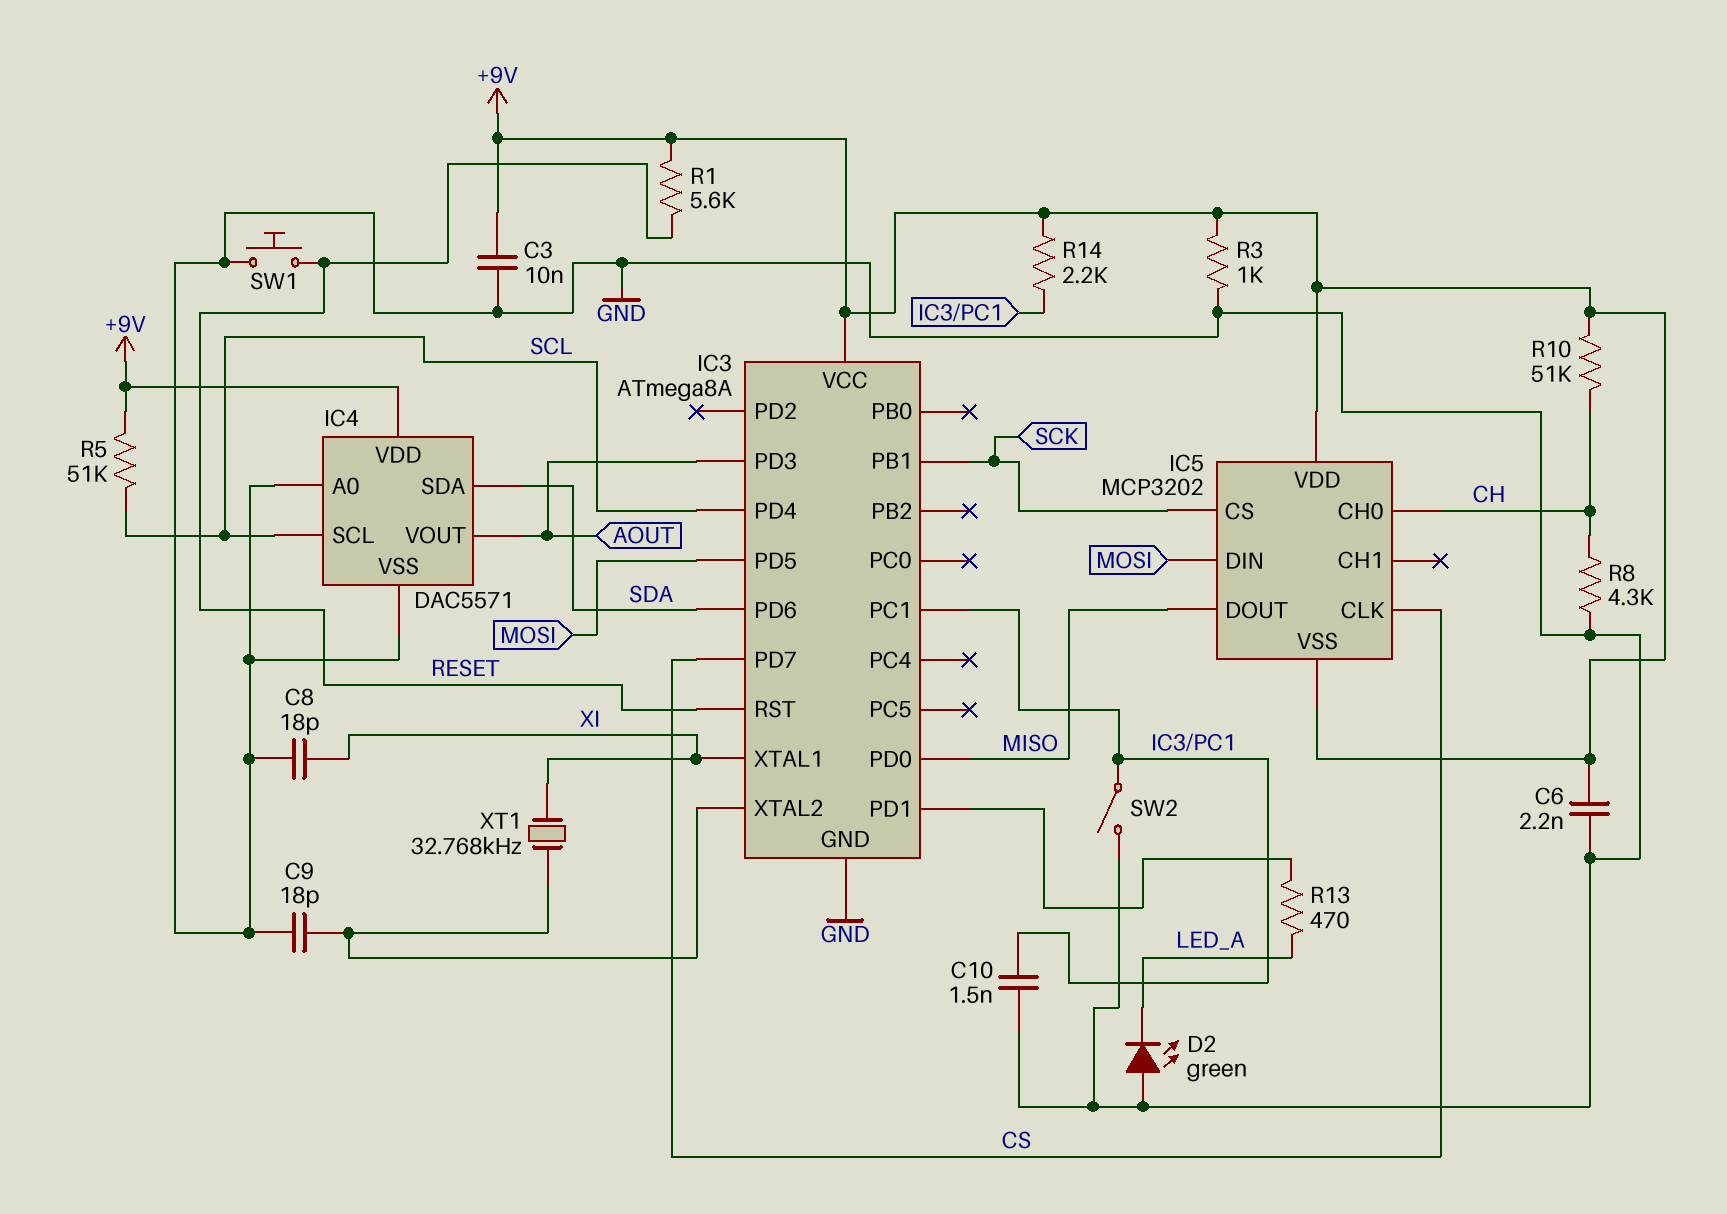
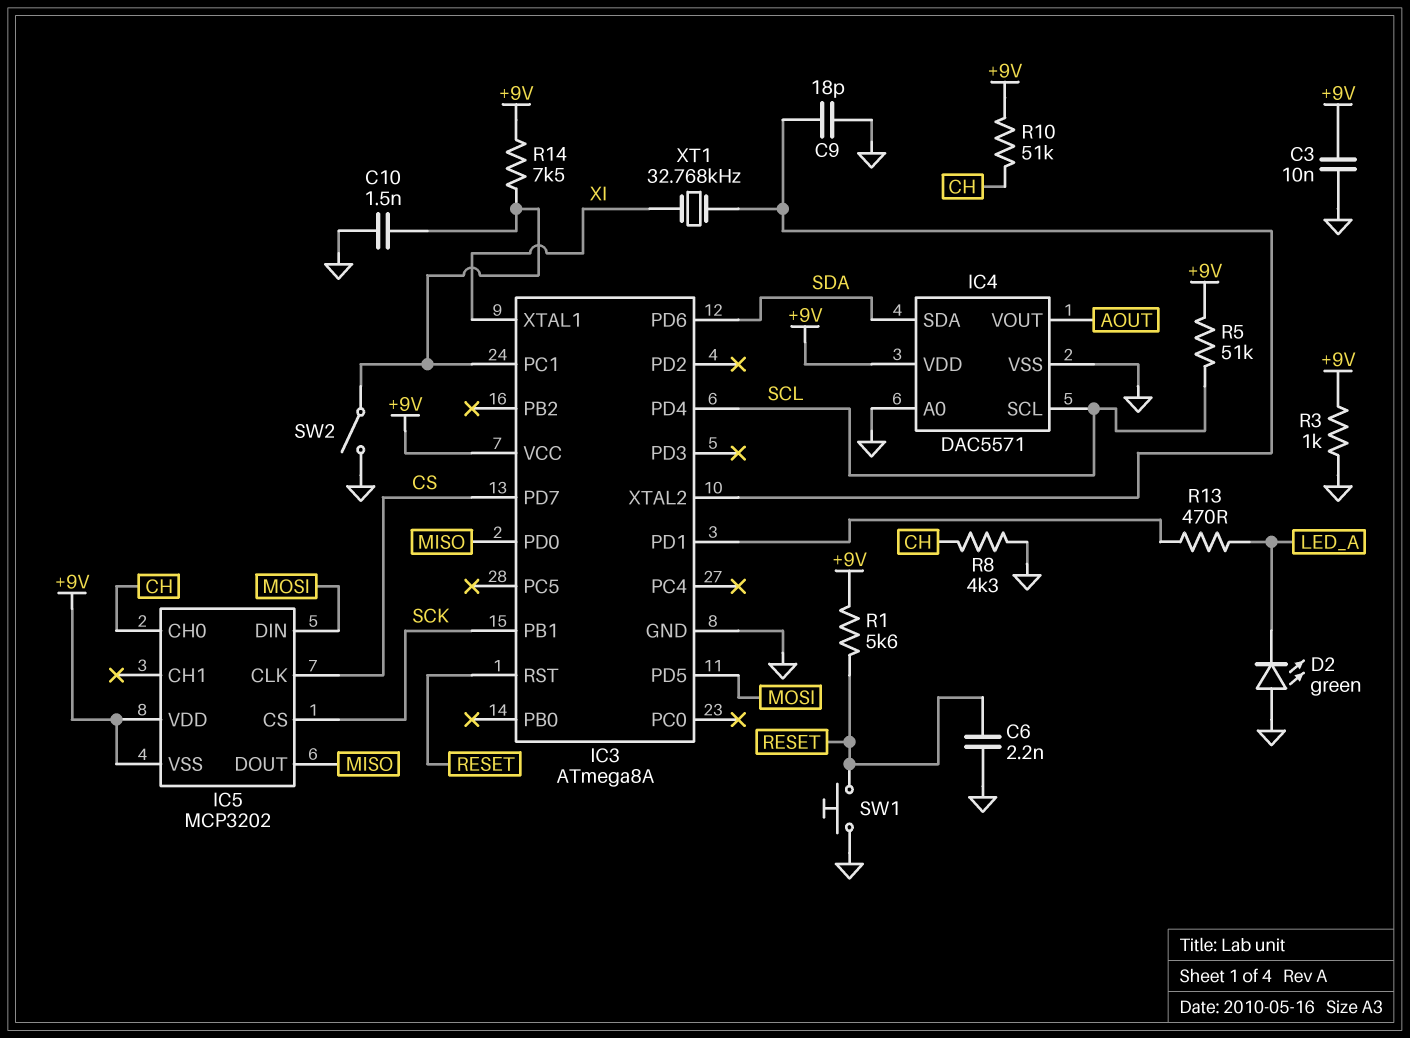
C6: 2.2nF (+9V, GND) -> 2.2nF (GND, RESET)
C8: 18pF (GND, XI) -> none
IC3 pin PD3: AOUT -> none
R14: 2.2k (+9V, IC3/PC1) -> 7.5k (+9V, IC3/PC1)

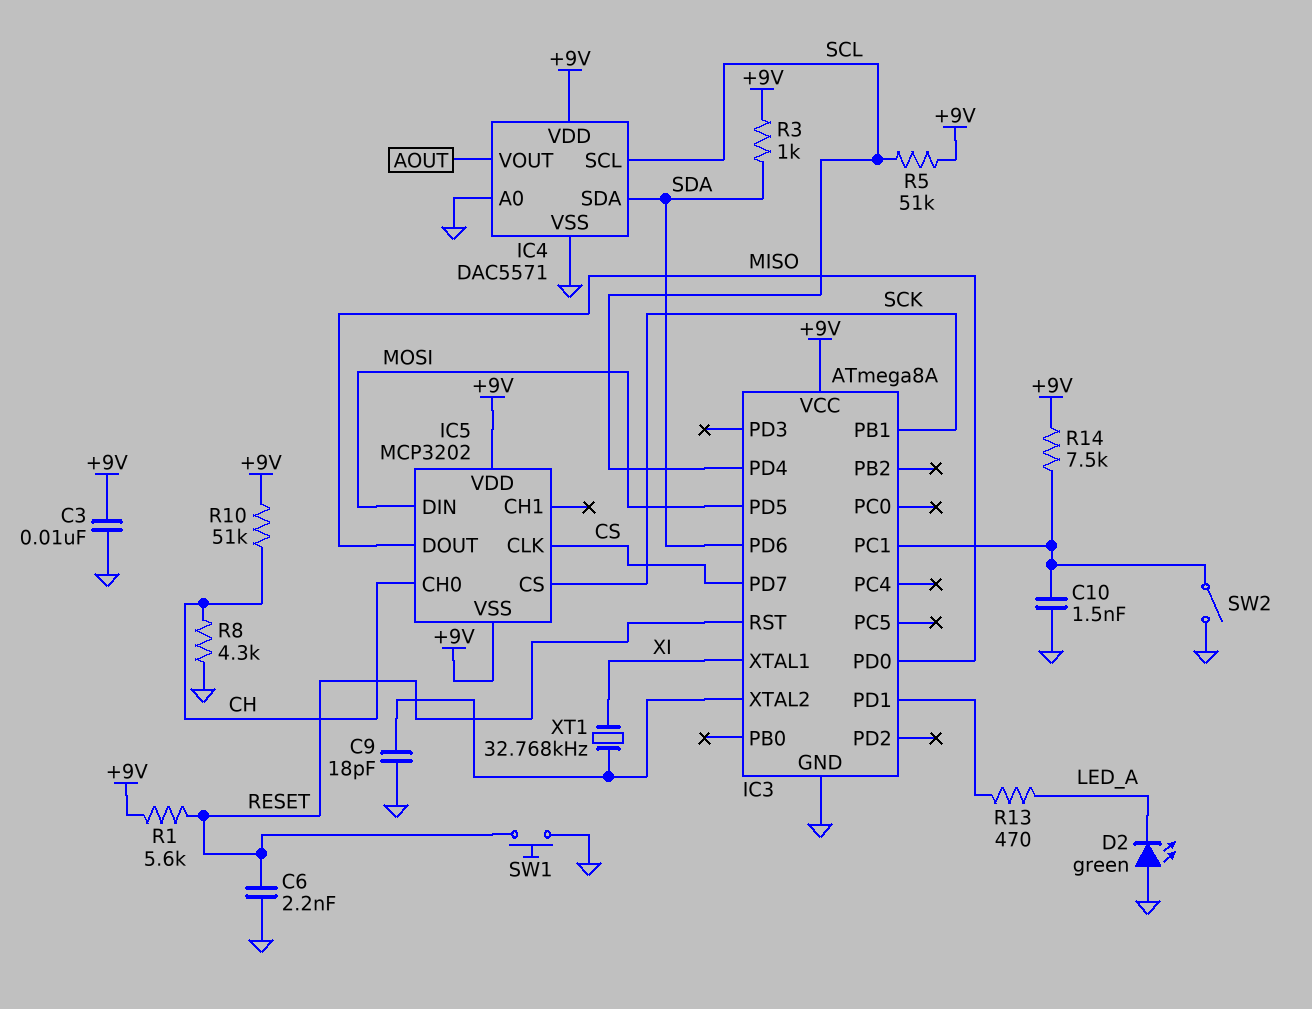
R3: 1k (+9V, GND) -> 1k (+9V, SDA)

